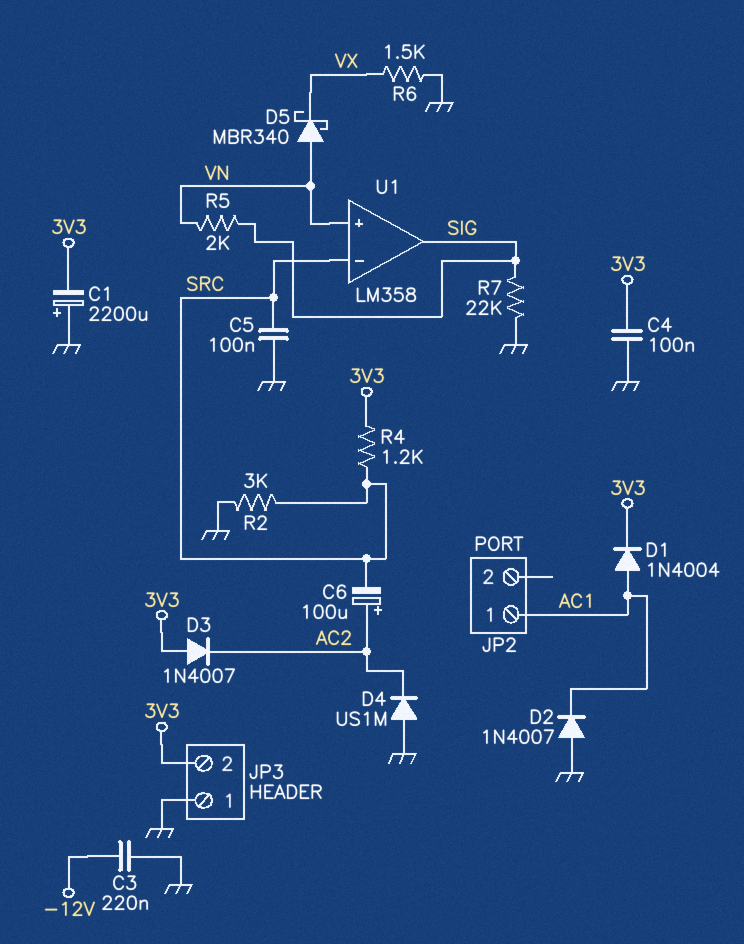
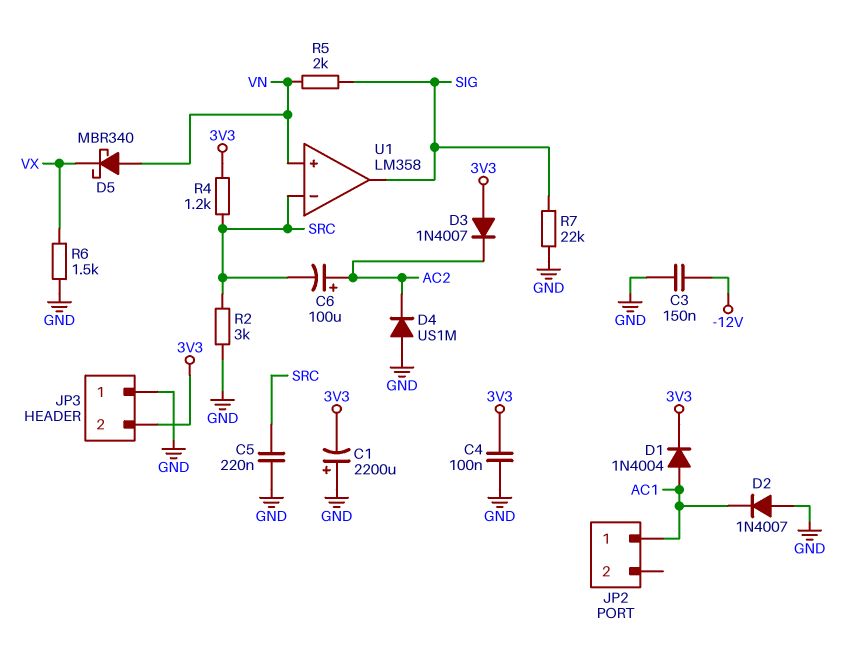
C3: 220nF (-12V, GND) -> 150nF (-12V, GND)
C5: 100nF (GND, SRC) -> 220nF (GND, SRC)

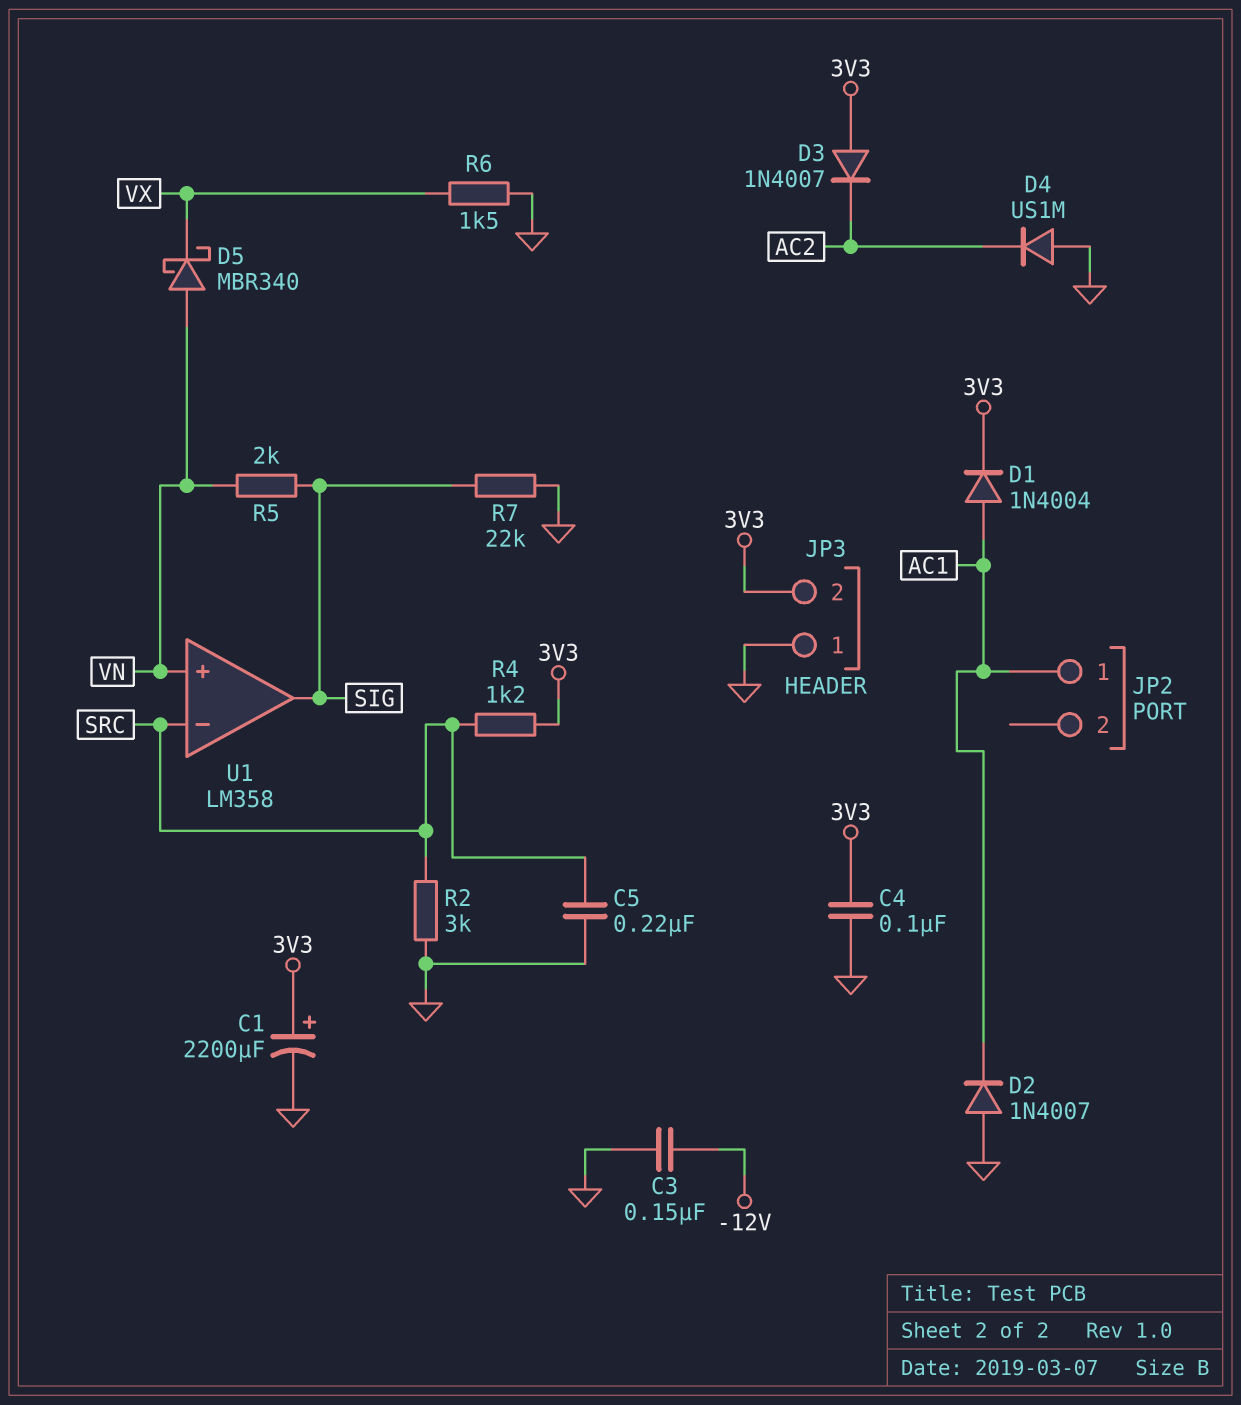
C1: 2200uF (plus GND, minus 3V3) -> 2200uF (plus 3V3, minus GND)
C6: 100uF (plus AC2, minus SRC) -> none

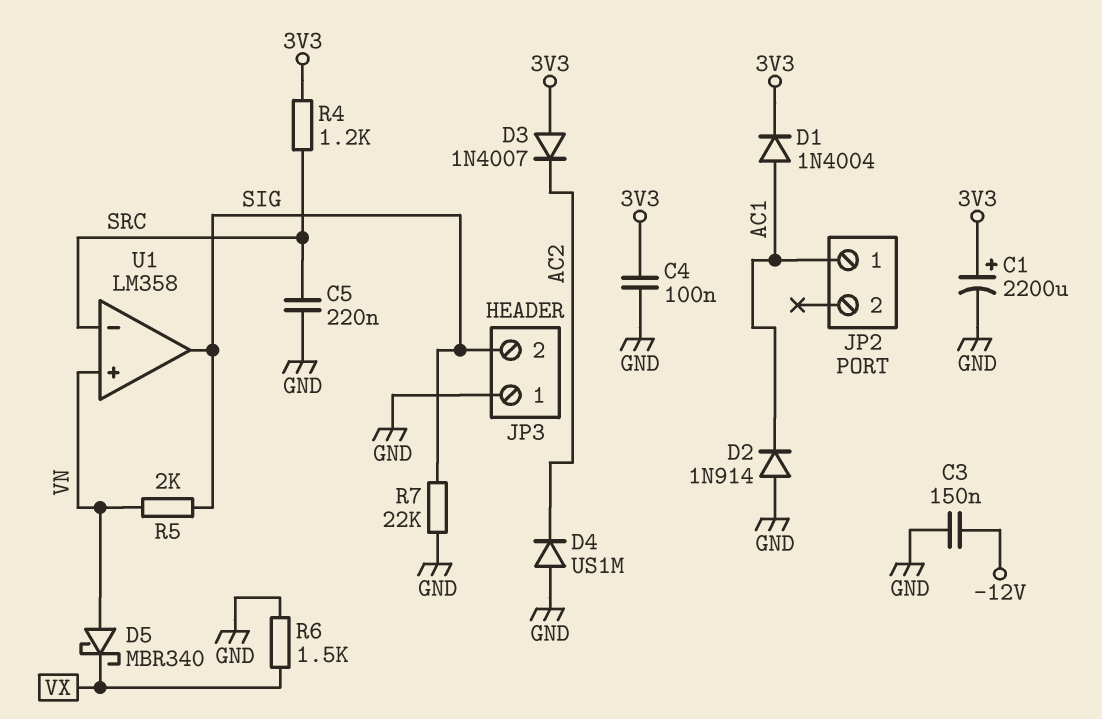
D2: diode 1N4007 (A GND, K AC1) -> diode 1N914 (A GND, K AC1)
JP3 pin 2: 3V3 -> SIG
R2: 3k (GND, SRC) -> none

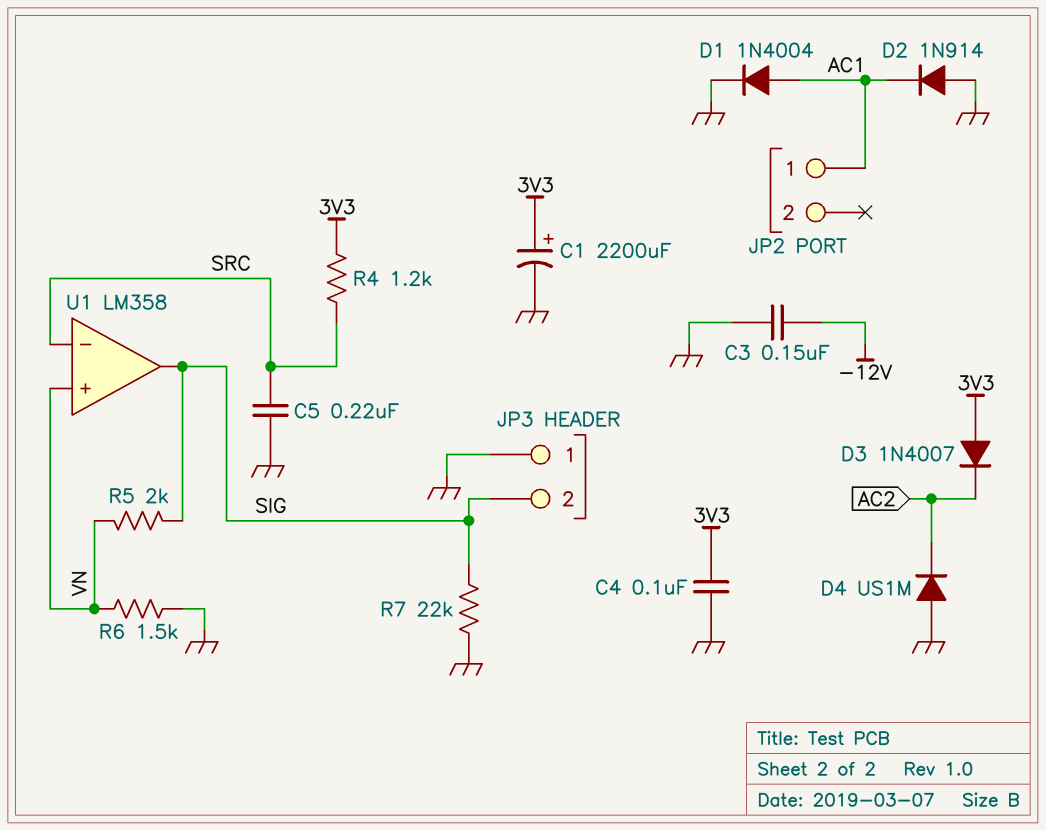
D1: diode 1N4004 (A AC1, K 3V3) -> diode 1N4004 (A AC1, K GND)
D5: schottky MBR340 (A VN, K VX) -> none
R6: 1.5k (GND, VX) -> 1.5k (GND, VN)

